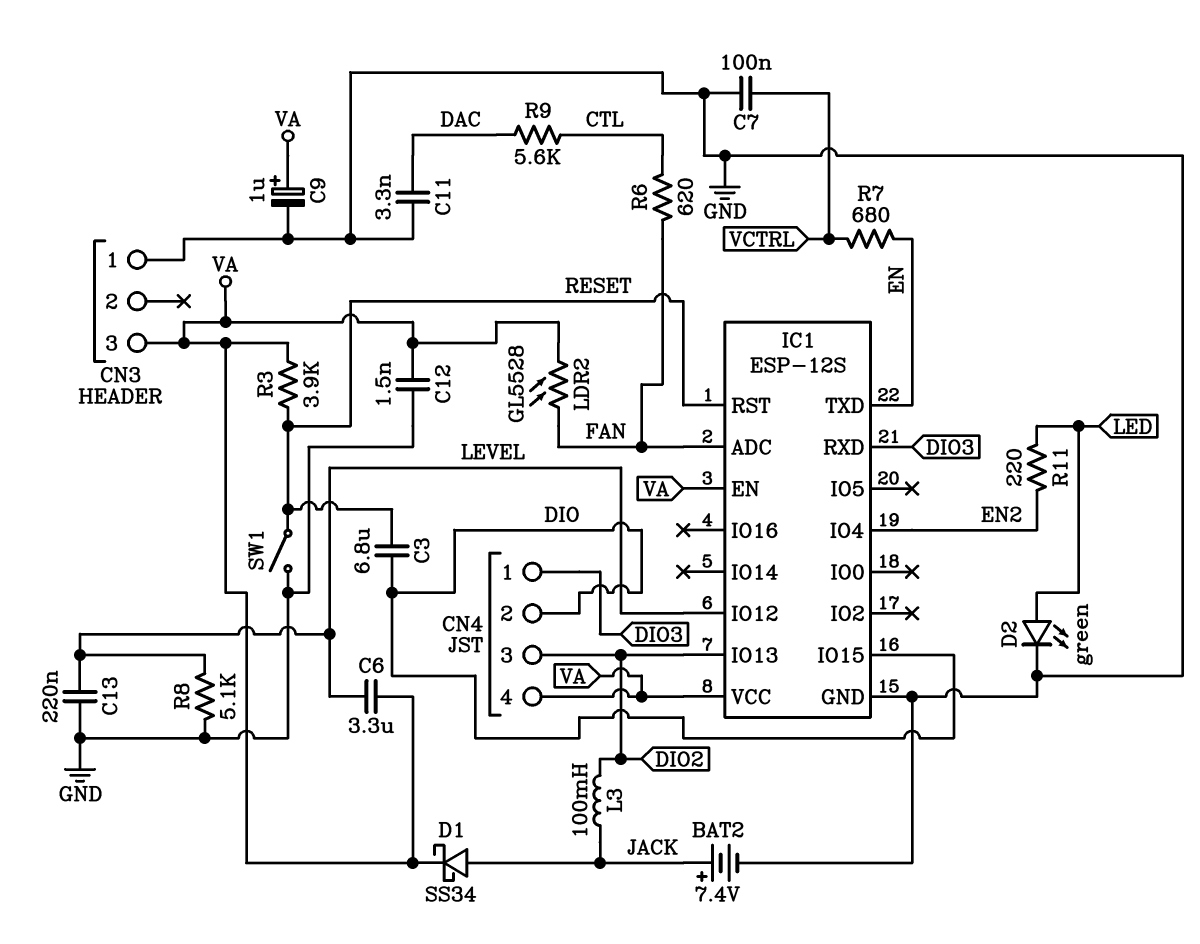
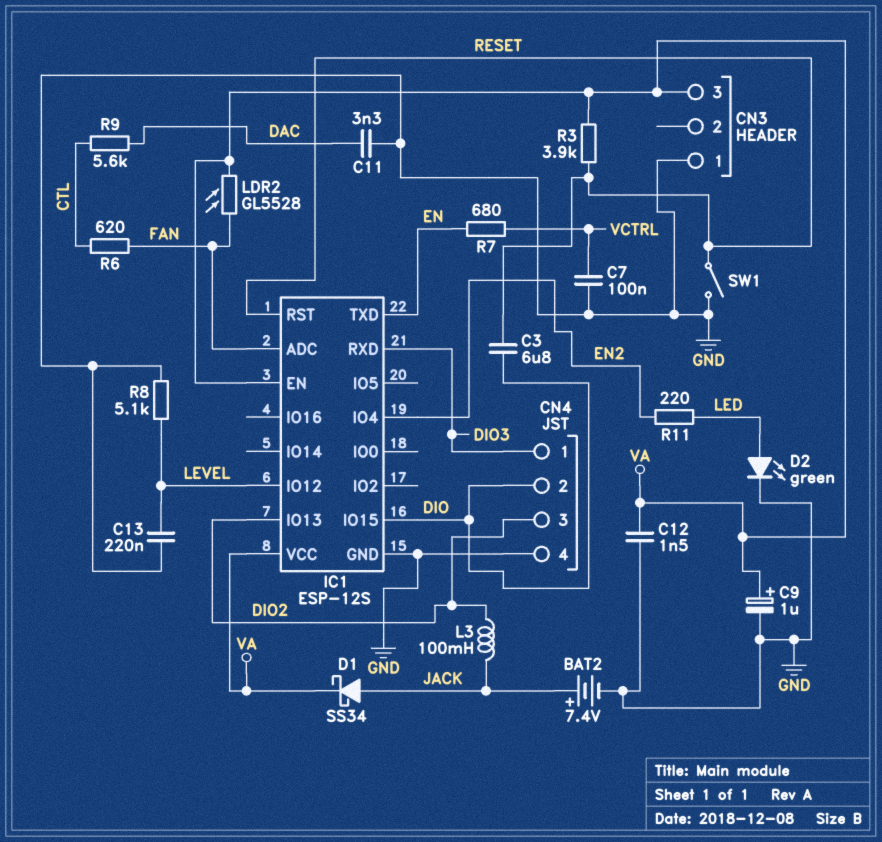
C6: 3.3uF (LEVEL, VA) -> none
CN4 pin 4: VA -> GND

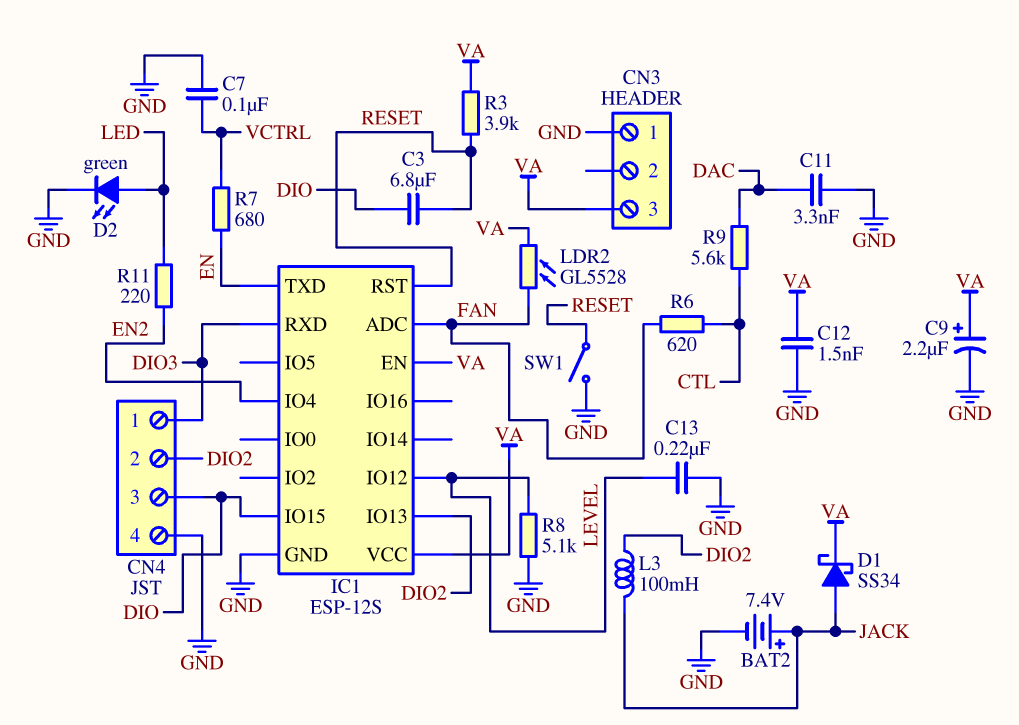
C9: 1uF (plus VA, minus GND) -> 2.2uF (plus VA, minus GND)
CN4 pin 2: DIO -> DIO2
CN4 pin 3: DIO2 -> DIO

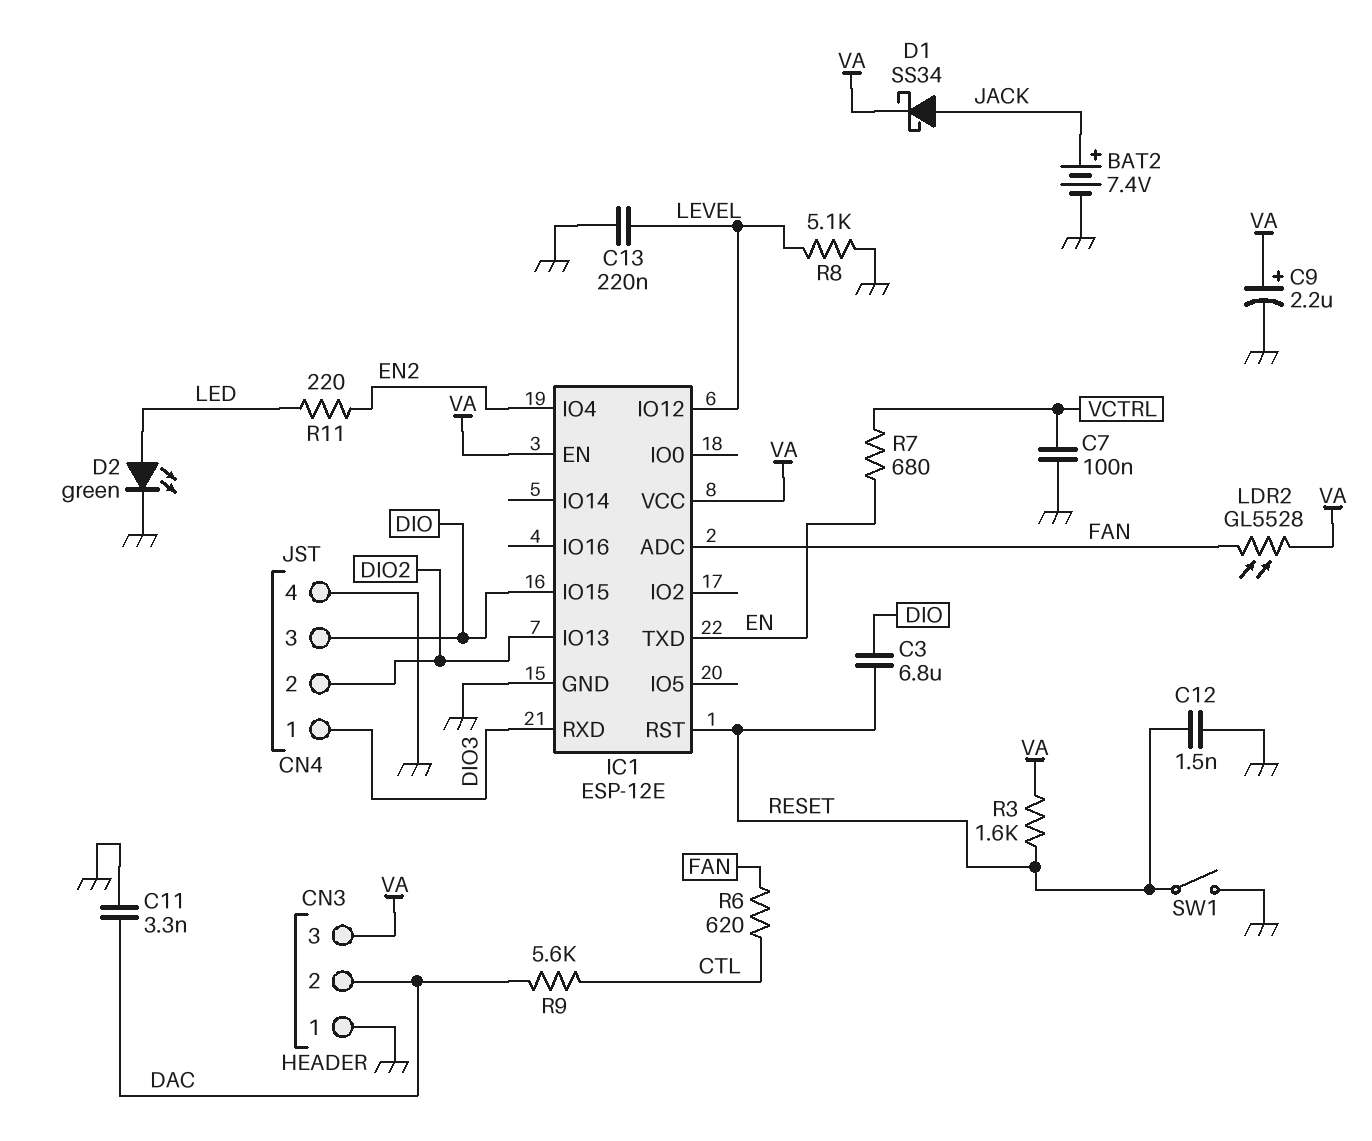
C12: 1.5nF (GND, VA) -> 1.5nF (GND, RESET)
CN3 pin 2: none -> DAC
IC1: ESP-12S -> ESP-12E
L3: 100mH (DIO2, JACK) -> none
R3: 3.9k (RESET, VA) -> 1.6k (RESET, VA)

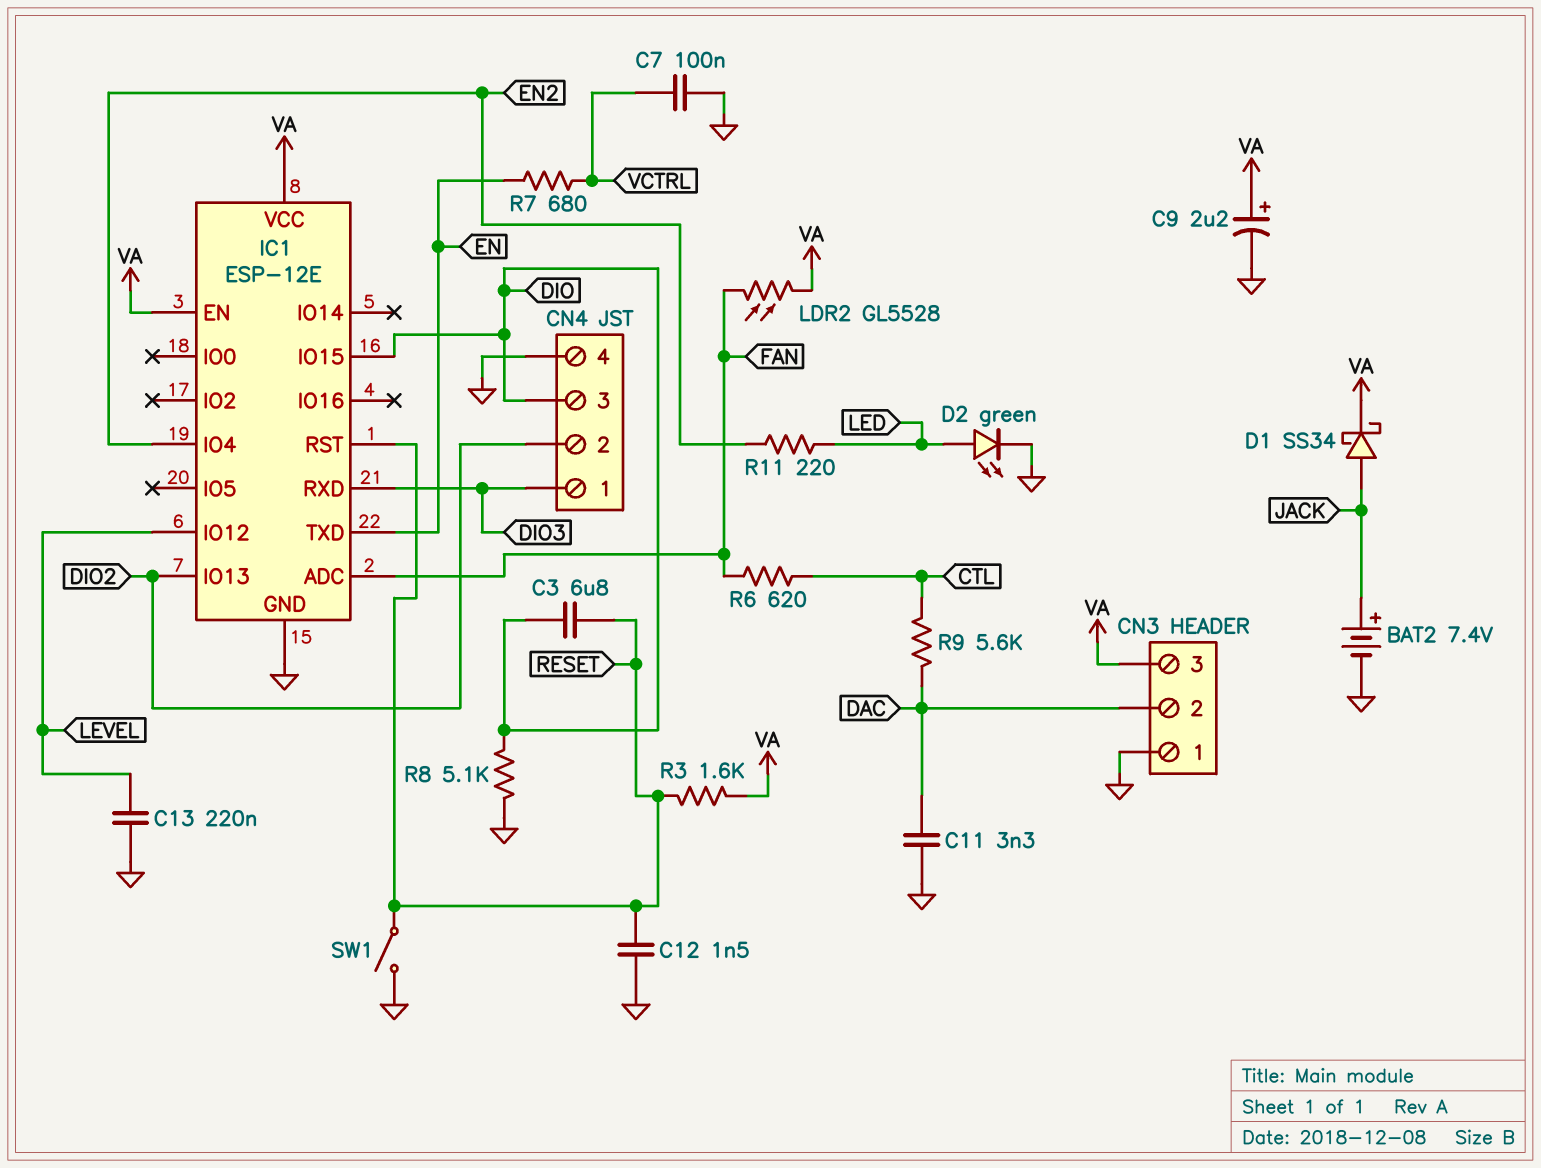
R8: 5.1k (GND, LEVEL) -> 5.1k (DIO, GND)

